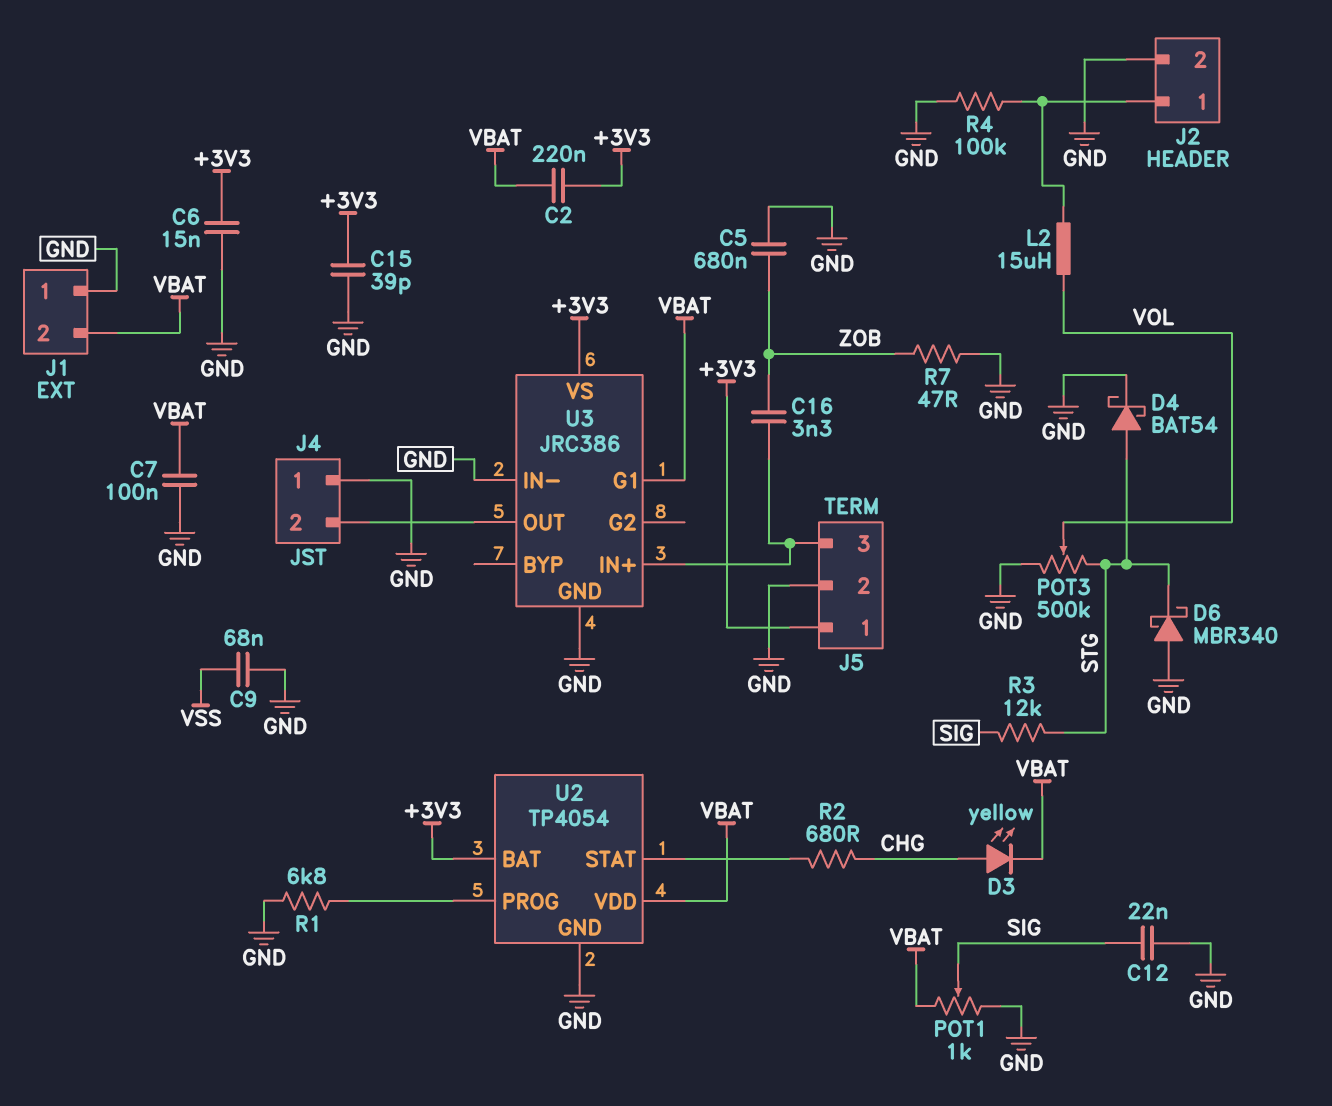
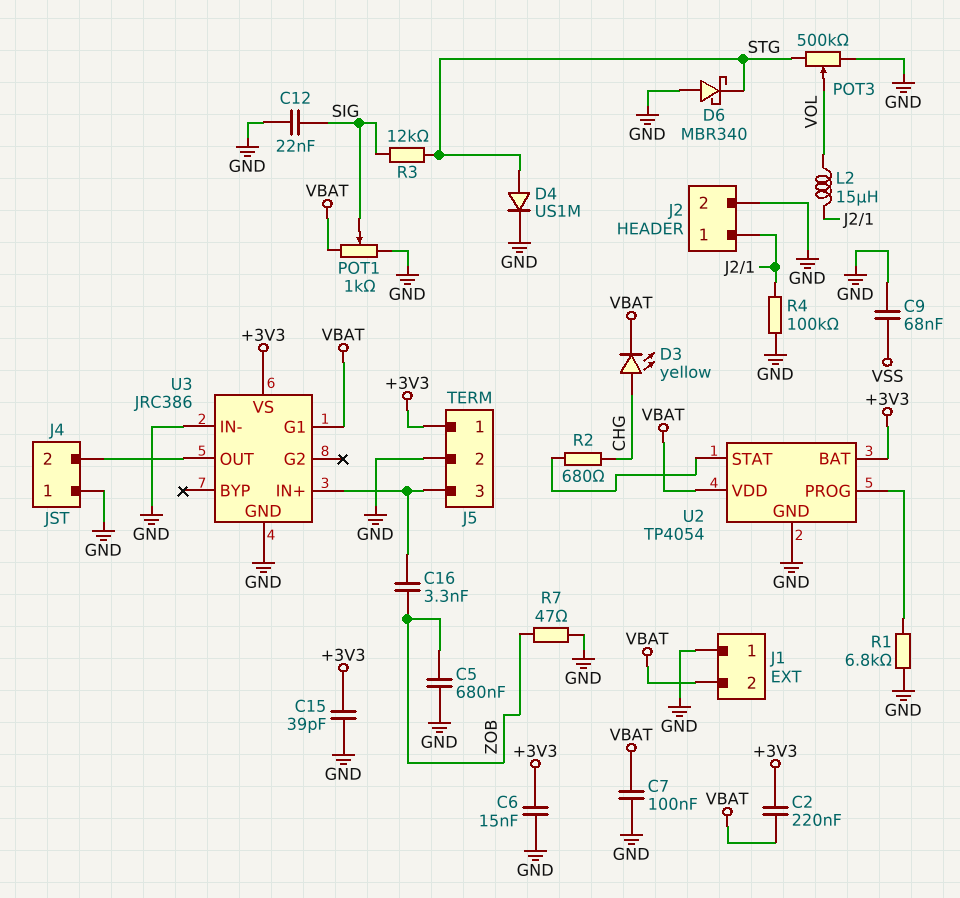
D4: schottky BAT54 (A STG, K GND) -> diode US1M (A STG, K GND)

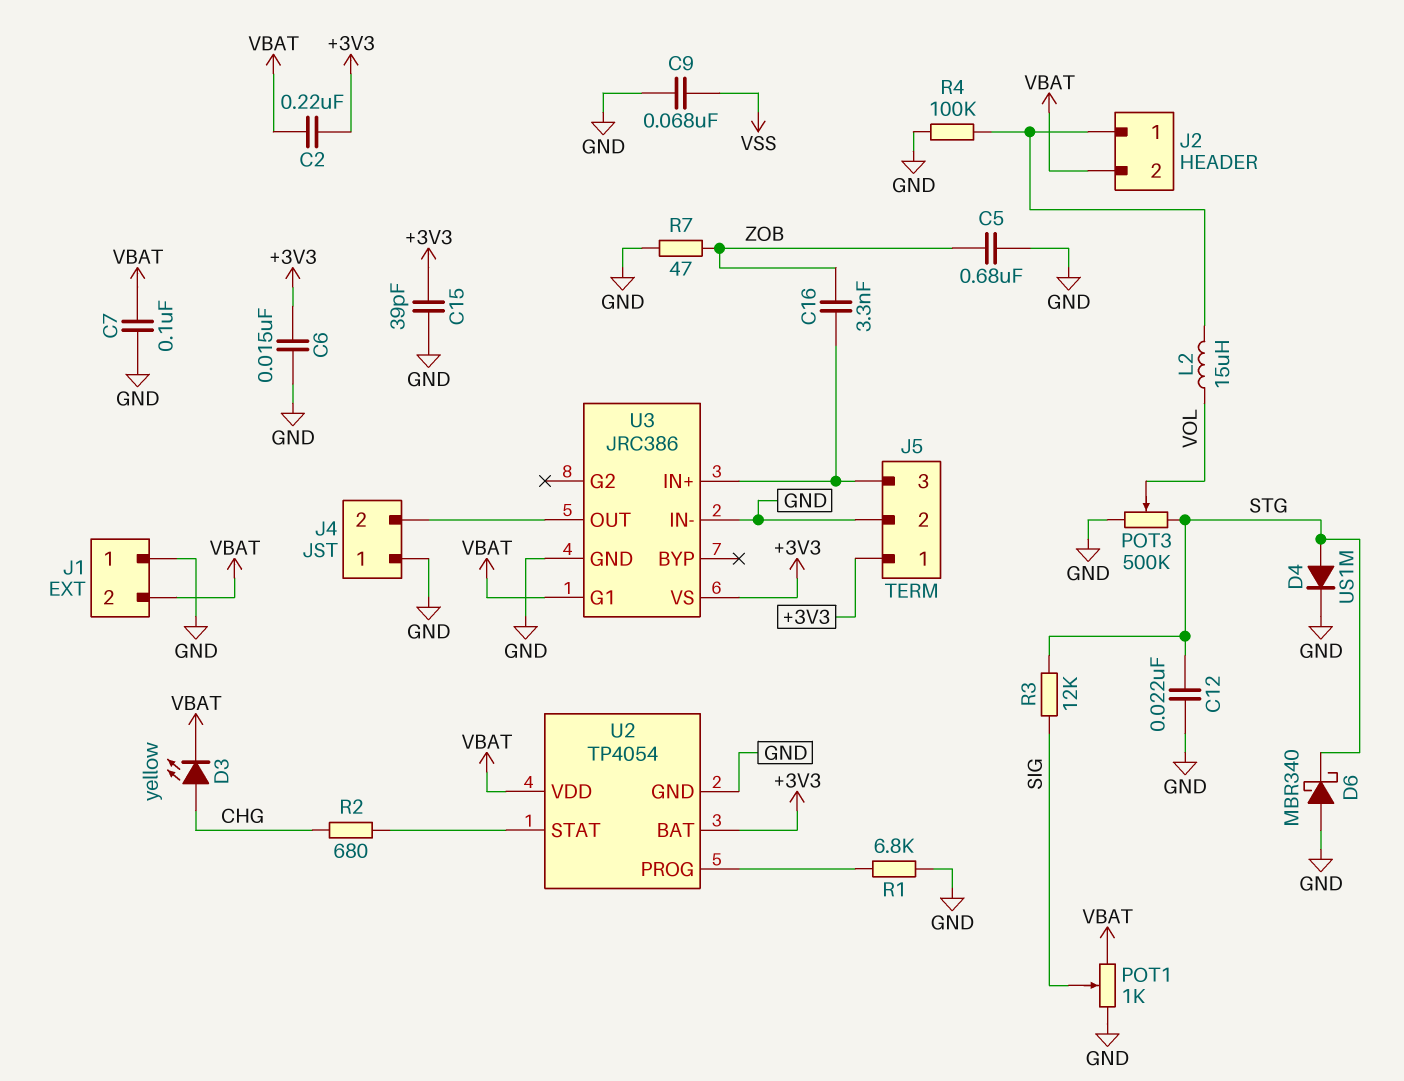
C12: 22nF (GND, SIG) -> 22nF (GND, STG)
J2 pin 2: GND -> VBAT

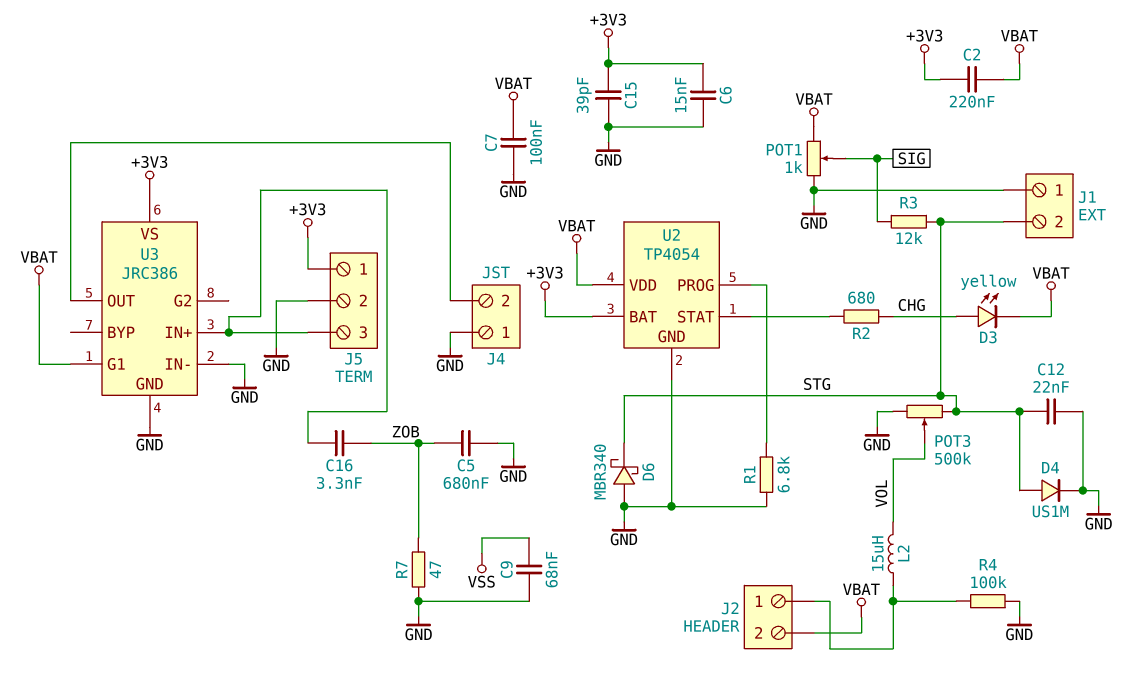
J1 pin 2: VBAT -> STG

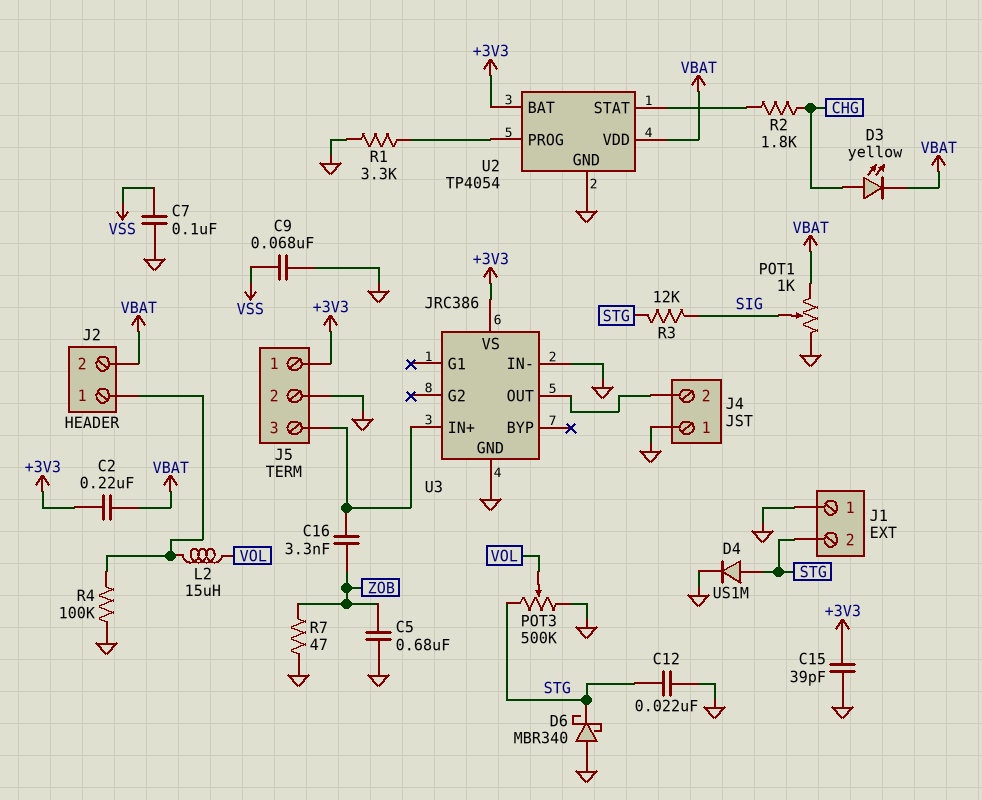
C6: 15nF (+3V3, GND) -> none
C7: 100nF (GND, VBAT) -> 100nF (GND, VSS)
R1: 6.8k (GND, U2/PROG) -> 3.3k (GND, U2/PROG)
R2: 680 (CHG, U2/STAT) -> 1.8k (CHG, U2/STAT)
U3 pin G1: VBAT -> none

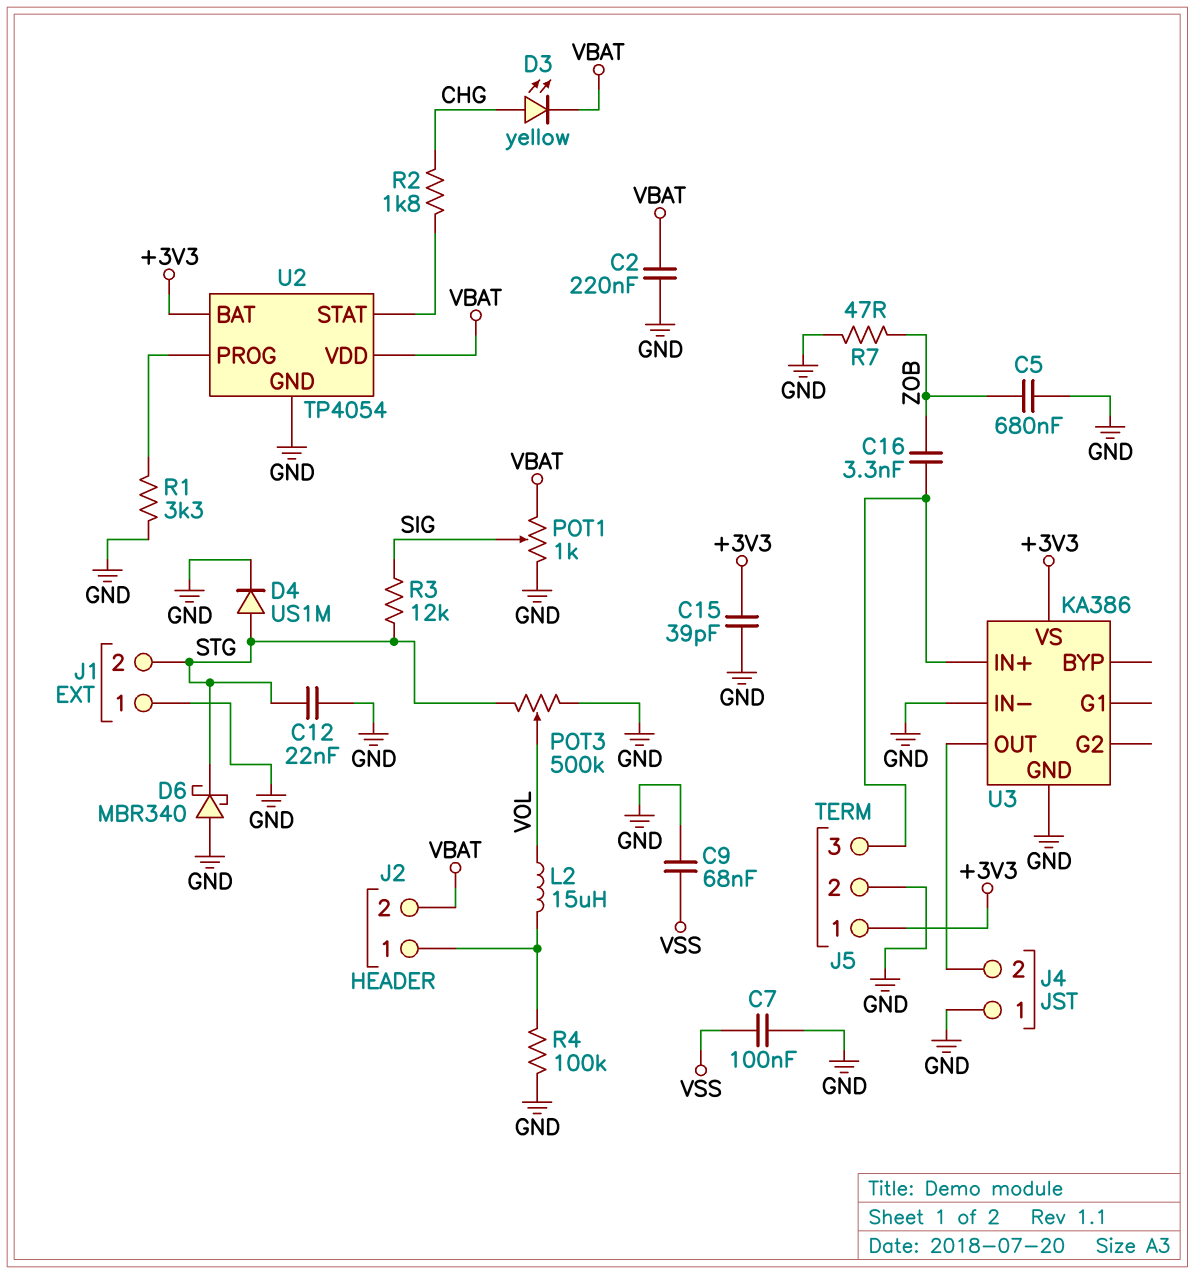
C2: 220nF (+3V3, VBAT) -> 220nF (GND, VBAT)
U3: JRC386 -> KA386

